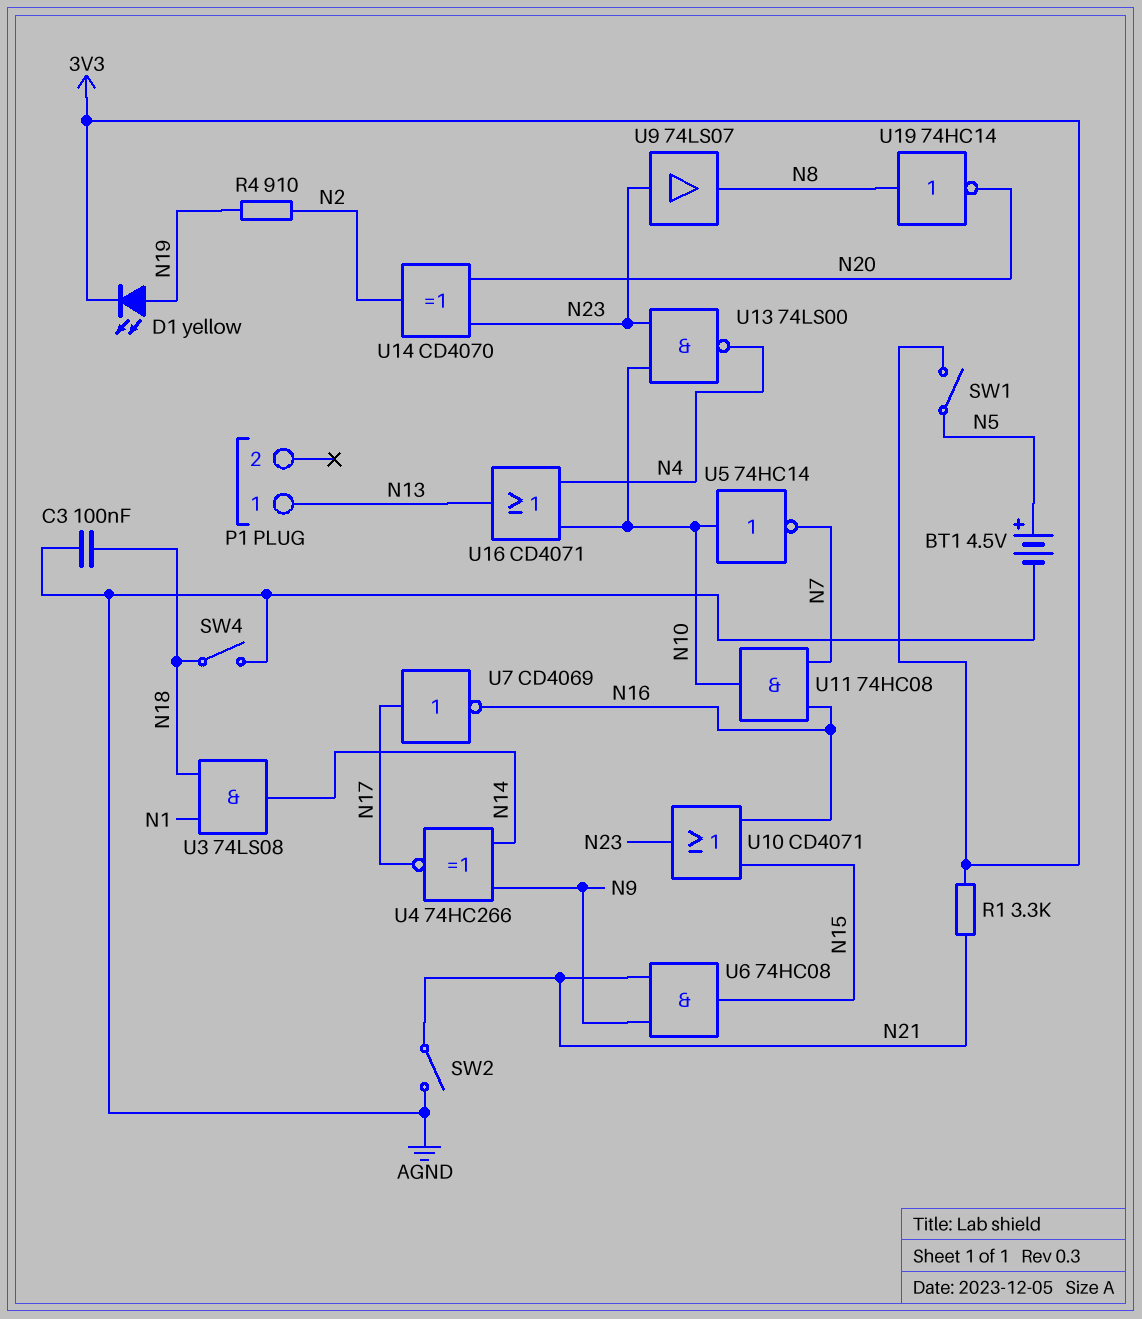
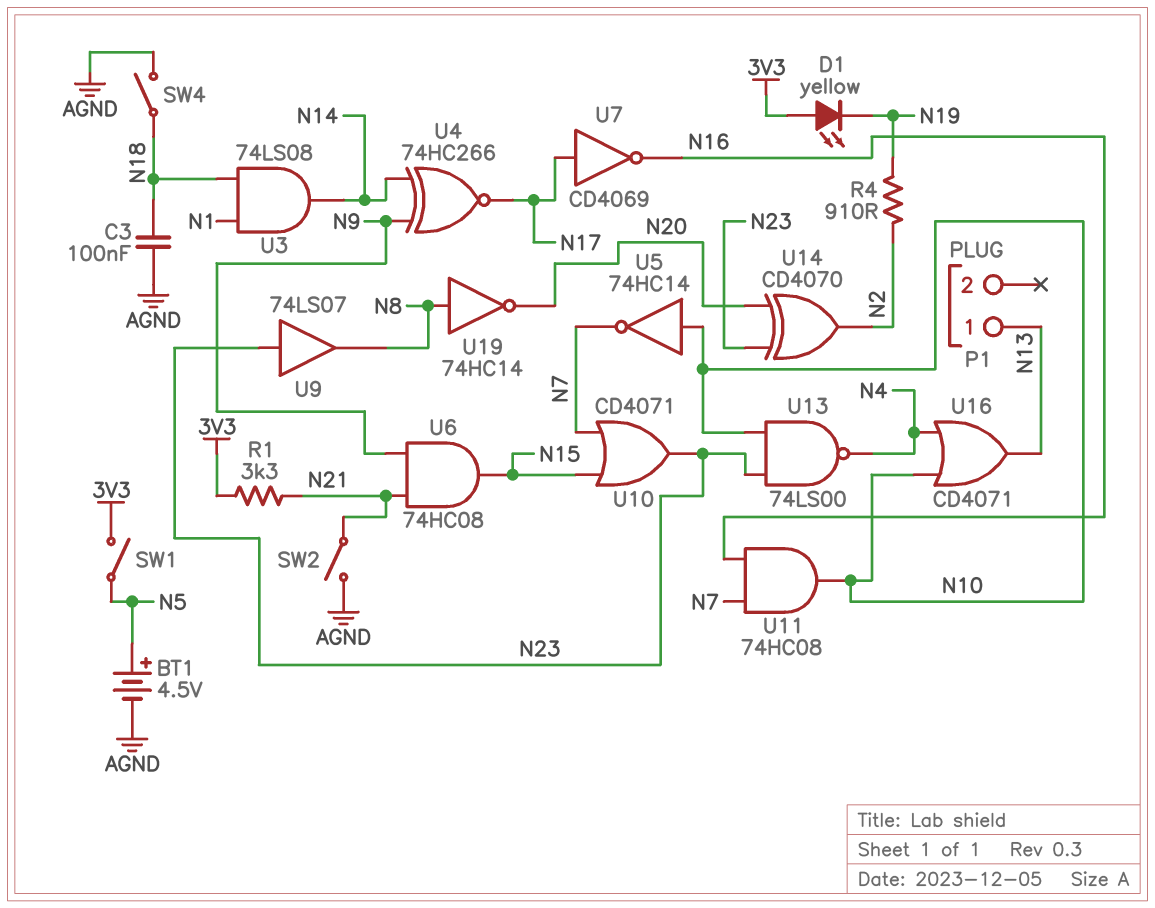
D1: LED yellow (A N19, K 3V3) -> LED yellow (A 3V3, K N19)
U10: OR CD4071 (in N15, in N16, out N23) -> OR CD4071 (in N7, in N15, out N23)

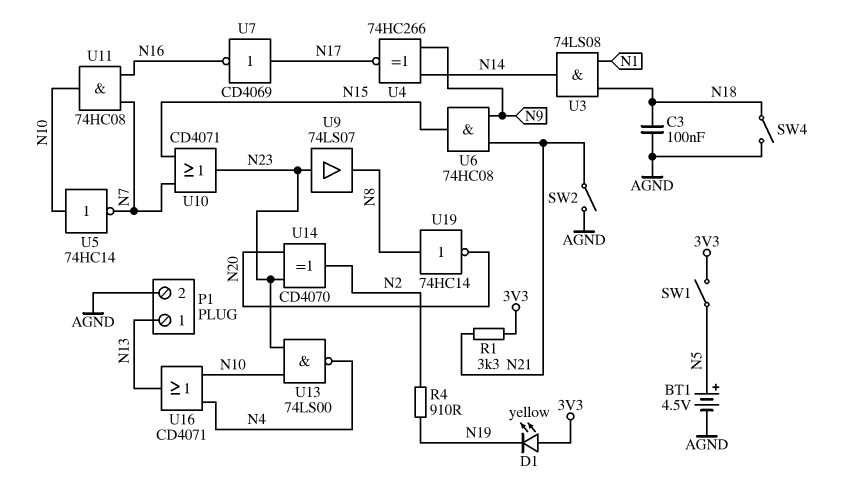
P1 pin 2: none -> AGND

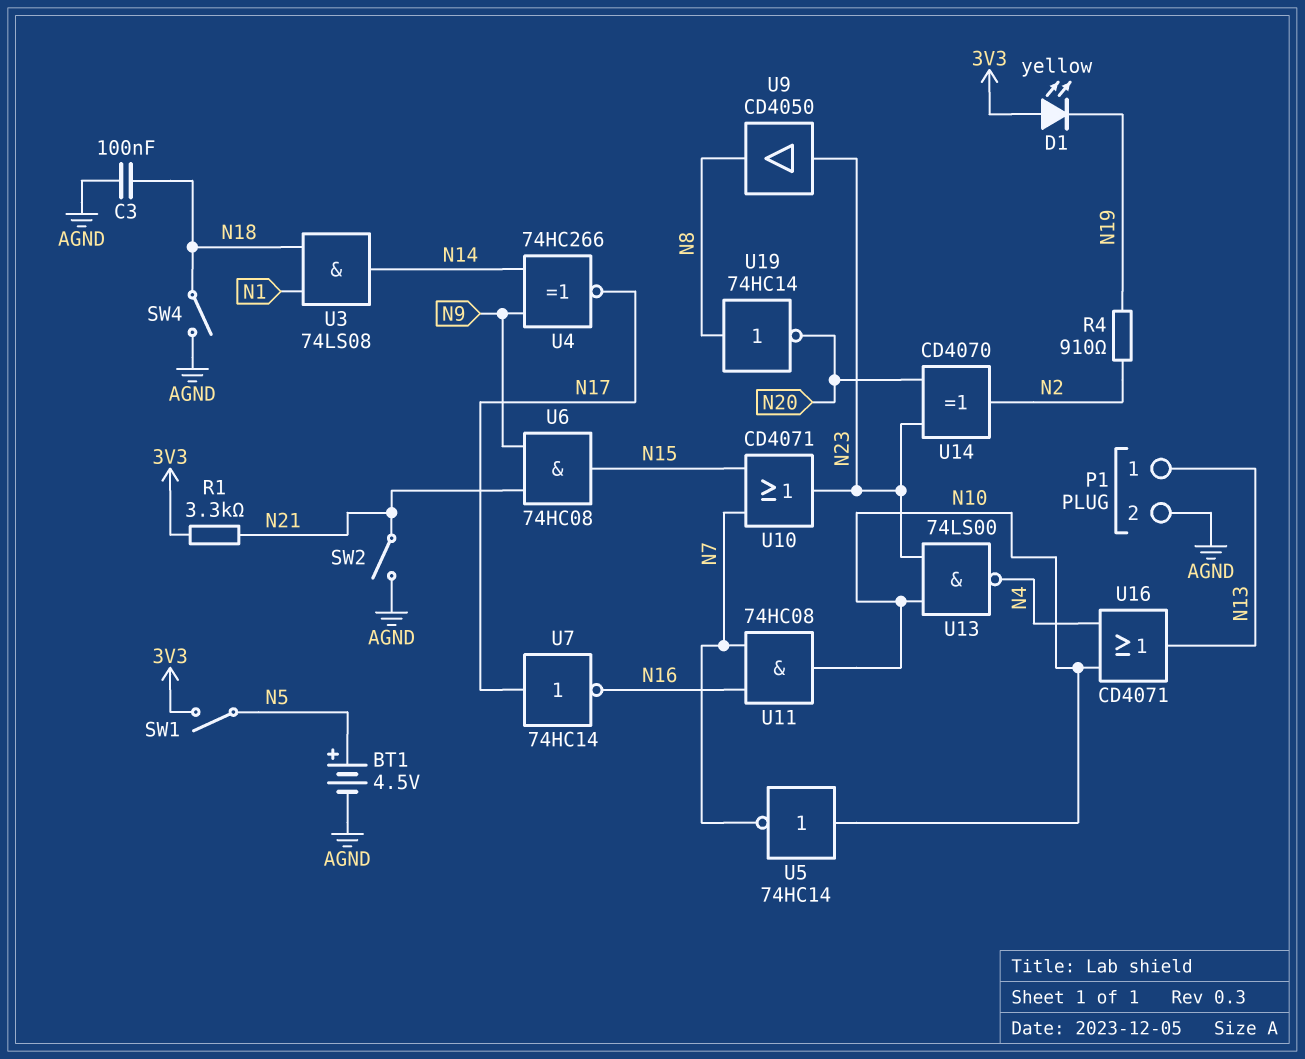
U7: NOT CD4069 (in N17, out N16) -> NOT 74HC14 (in N17, out N16)
U9: buffer 74LS07 (in N23, out N8) -> buffer CD4050 (in N23, out N8)

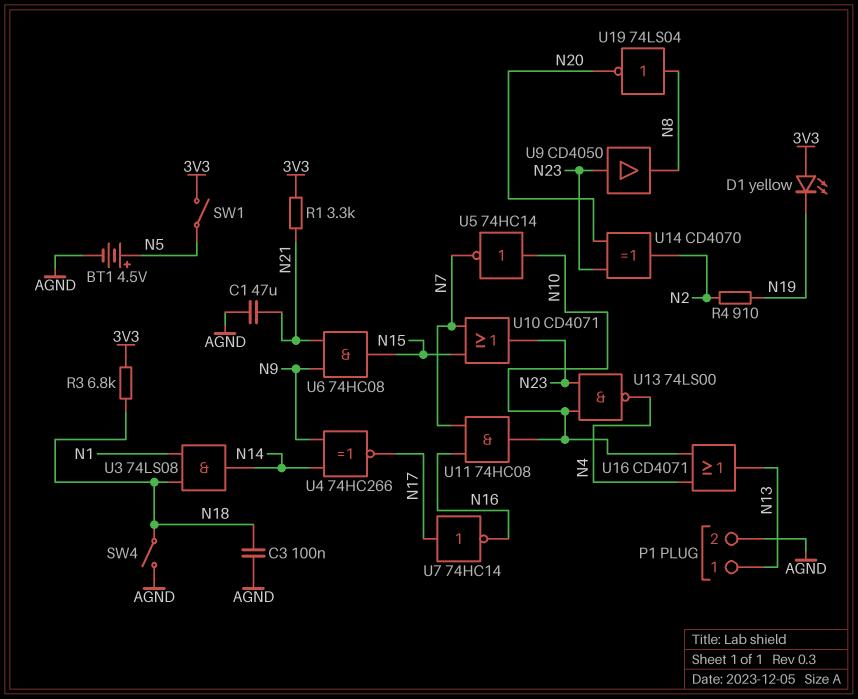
C1: none -> 47uF (AGND, N21)
R3: none -> 6.8k (3V3, N18)
SW2: switch (AGND, N21) -> none
U19: NOT 74HC14 (in N8, out N20) -> NOT 74LS04 (in N8, out N20)

